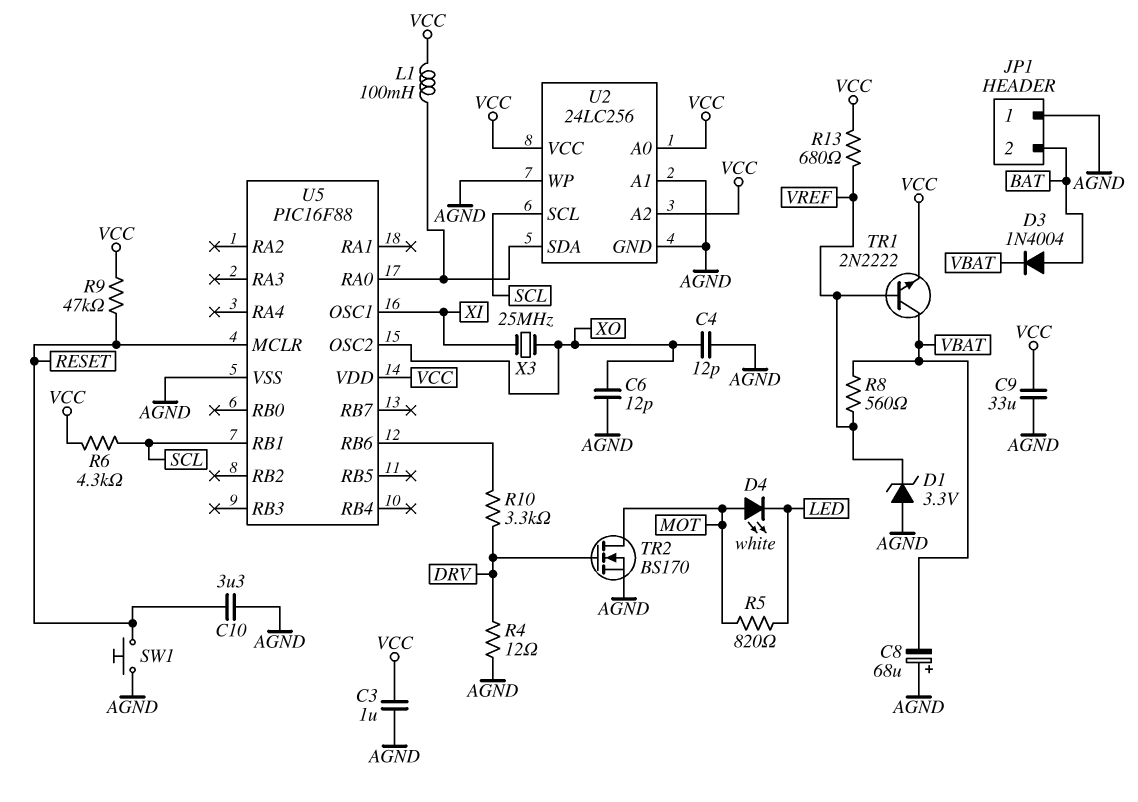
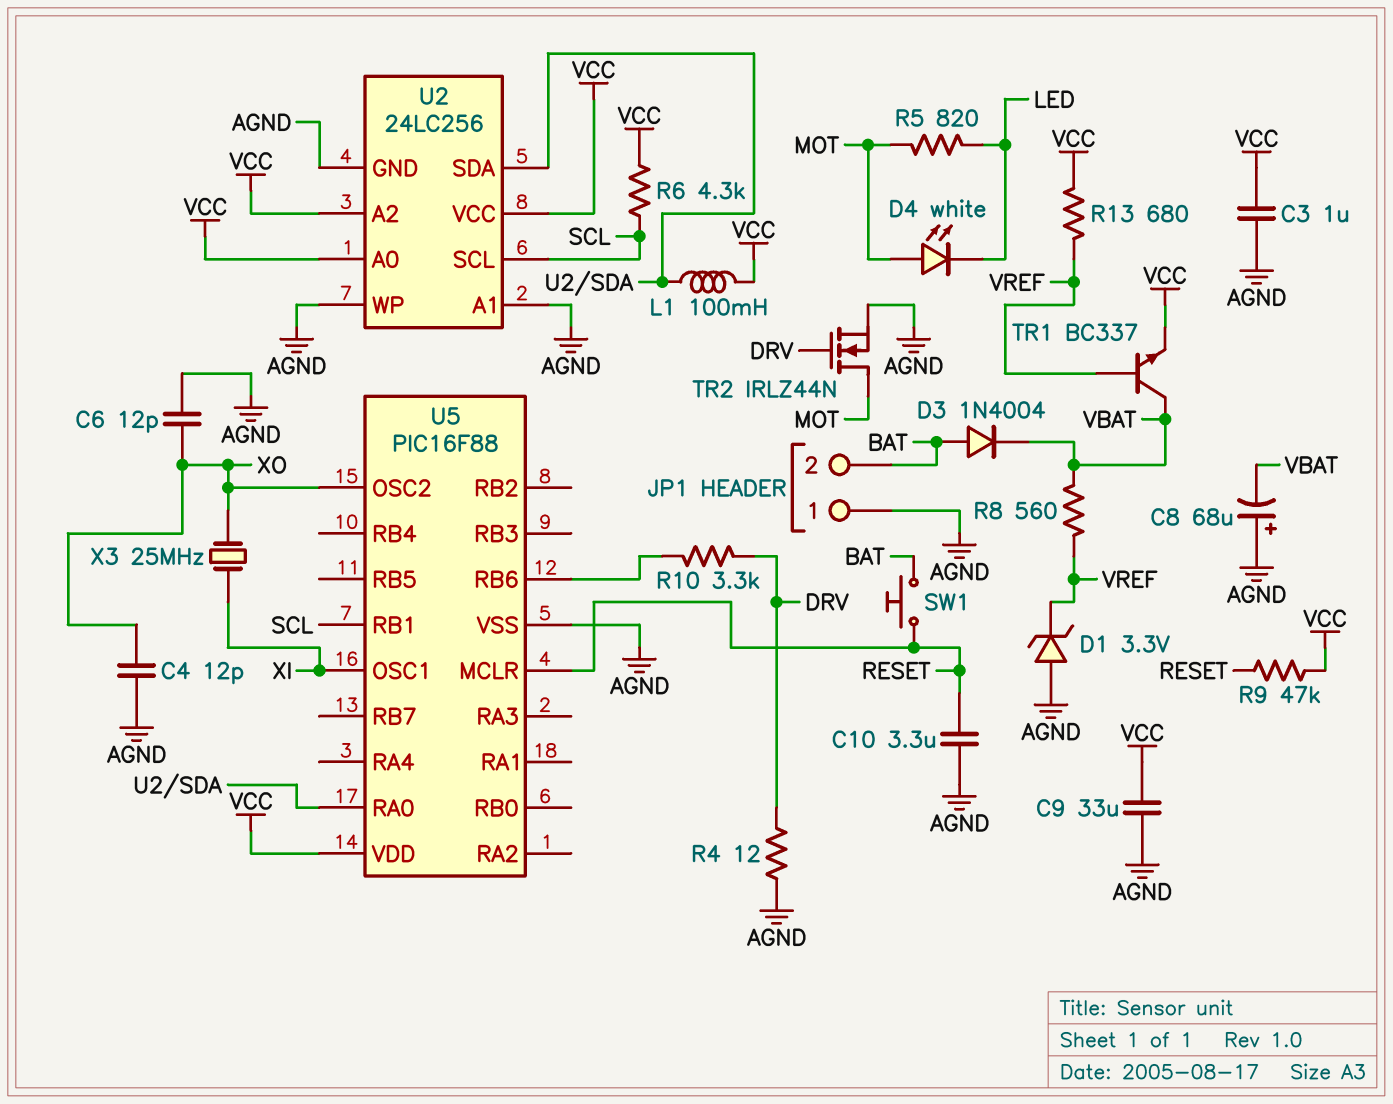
SW1: button (AGND, RESET) -> button (BAT, RESET)
TR1: NPN 2N2222 (B VREF, C VBAT, E VCC) -> NPN BC337 (B VREF, C VBAT, E VCC)
TR2: NMOS BS170 (G DRV, D MOT, S AGND) -> NMOS IRLZ44N (G DRV, D MOT, S AGND)

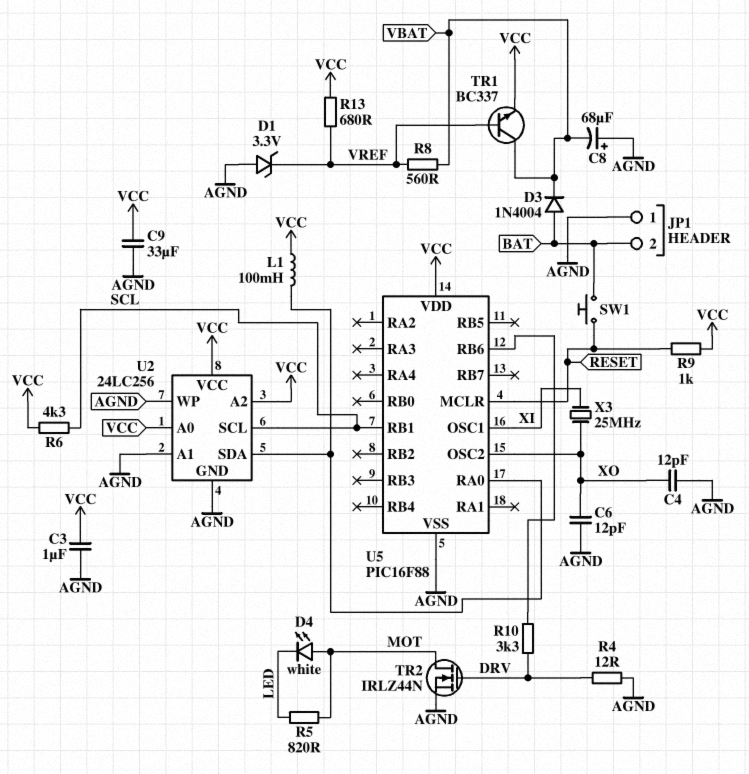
C10: 3.3uF (AGND, RESET) -> none
R9: 47k (RESET, VCC) -> 1k (RESET, VCC)

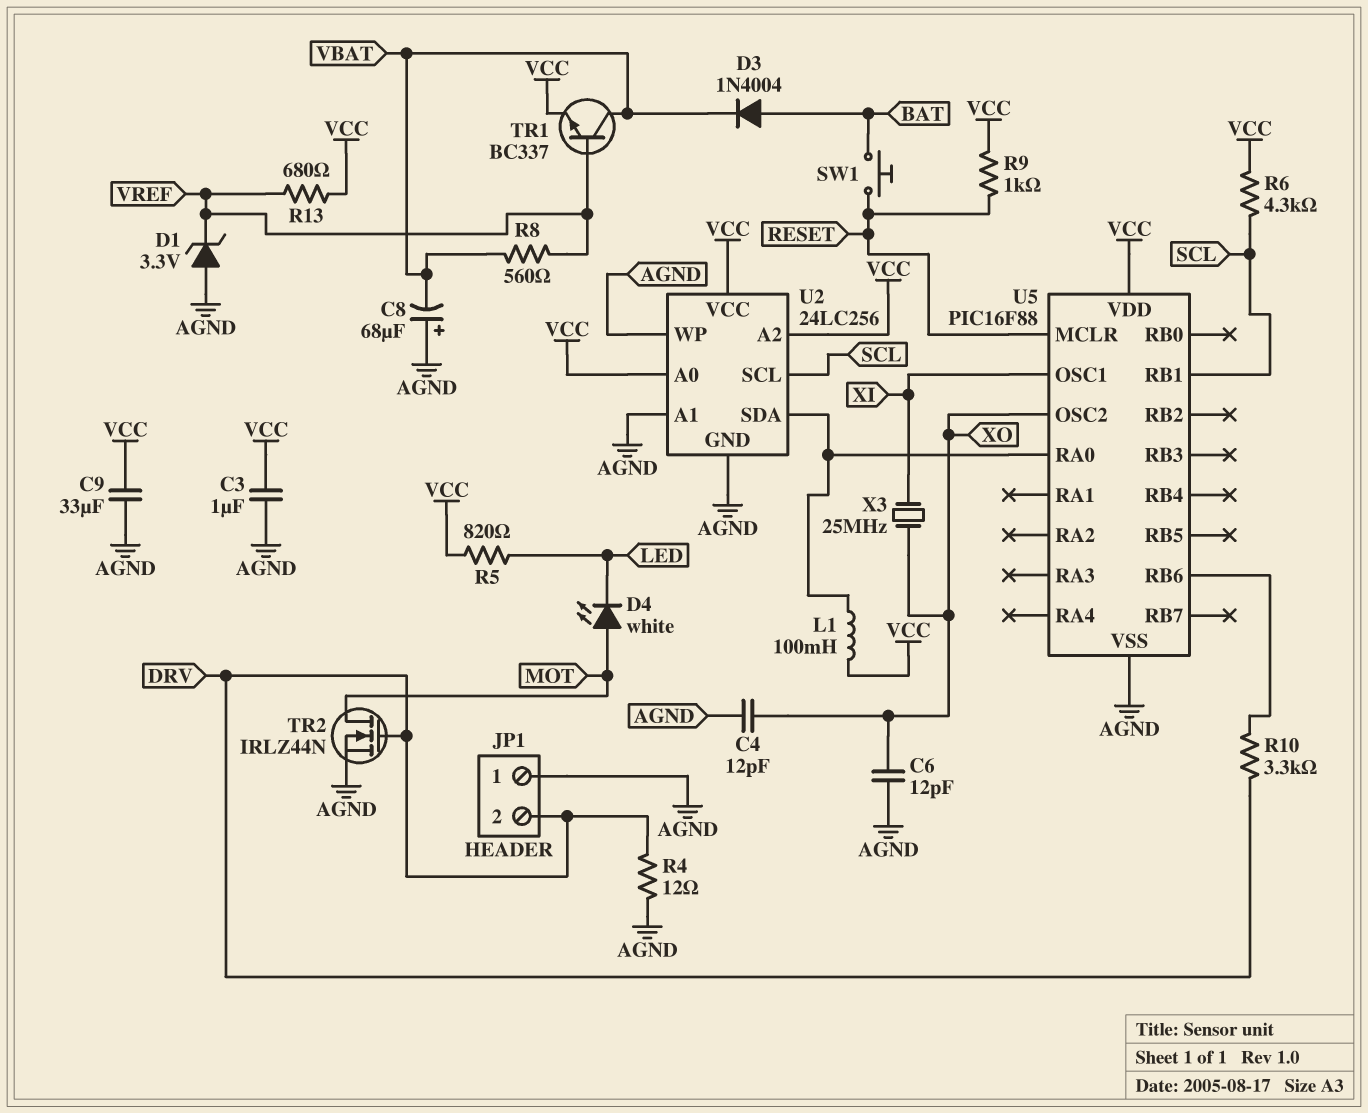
JP1 pin 2: BAT -> DRV
R5: 820 (LED, MOT) -> 820 (LED, VCC)

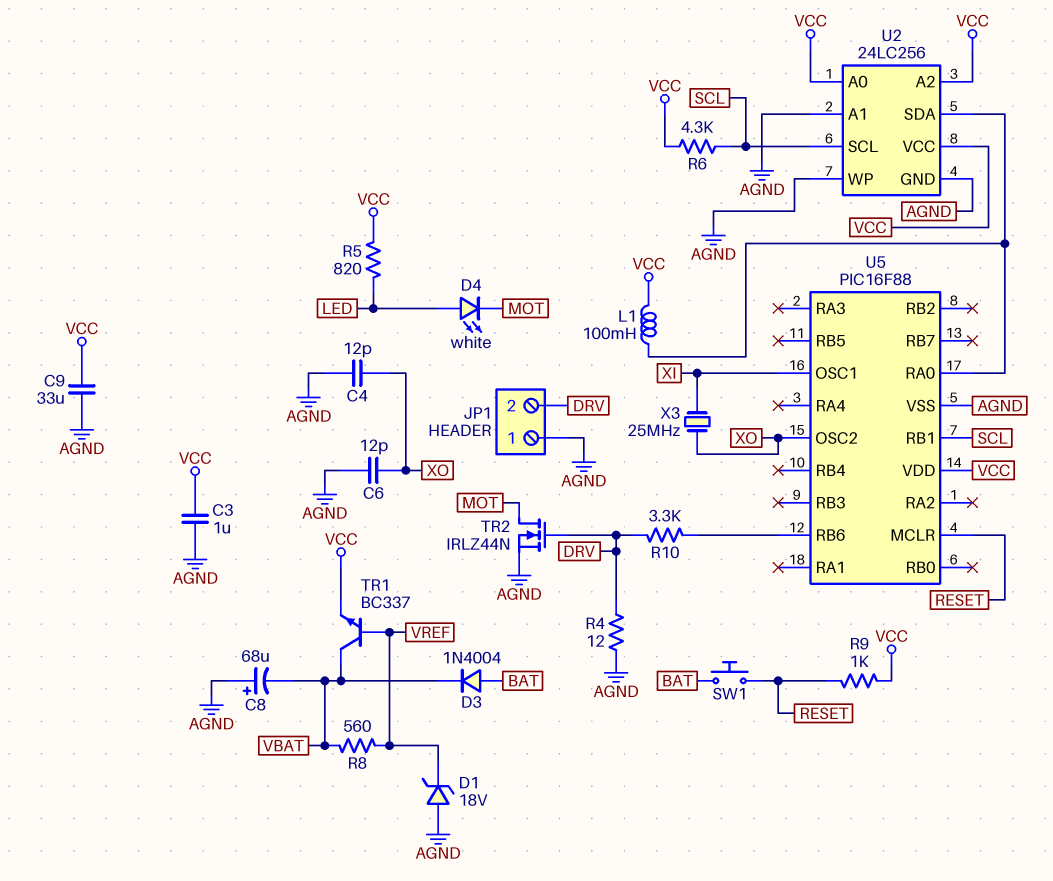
D1: zener 3.3V (A AGND, K VREF) -> zener 18V (A AGND, K VREF)
D4: LED white (A MOT, K LED) -> LED white (A LED, K MOT)
R13: 680 (VCC, VREF) -> none

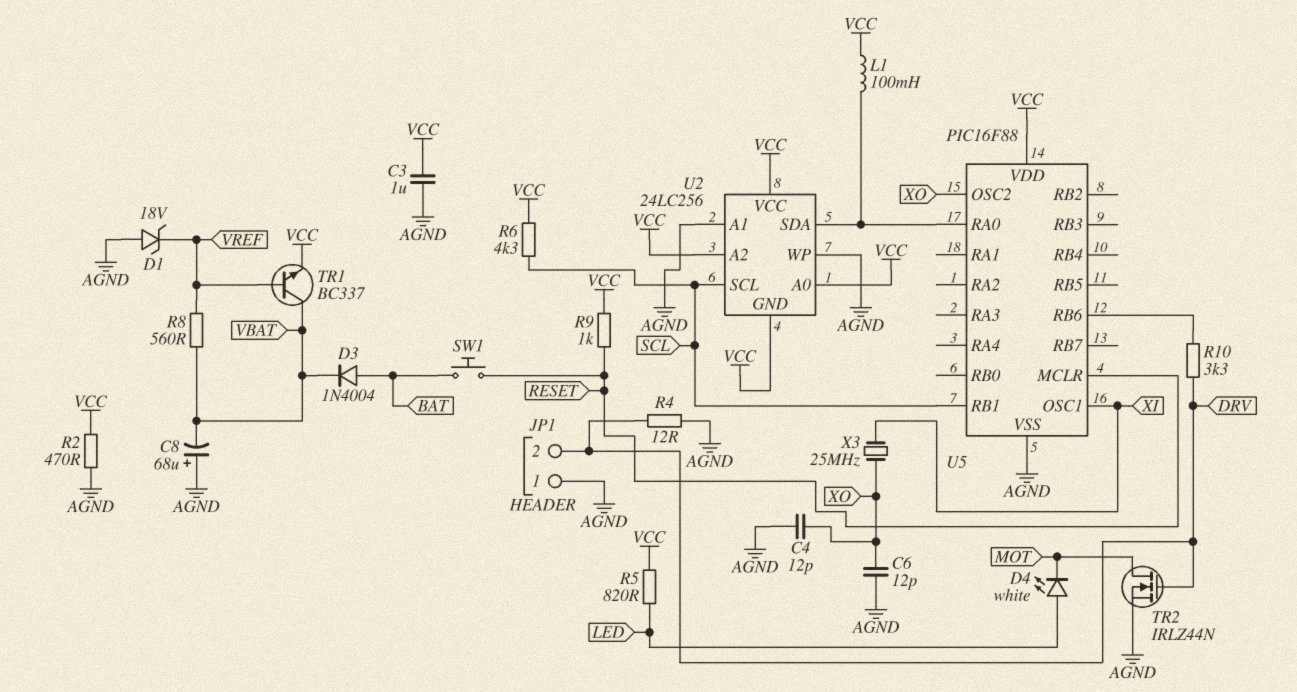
C9: 33uF (AGND, VCC) -> none
R2: none -> 470 (AGND, VCC)
U2 pin GND: AGND -> VCC

